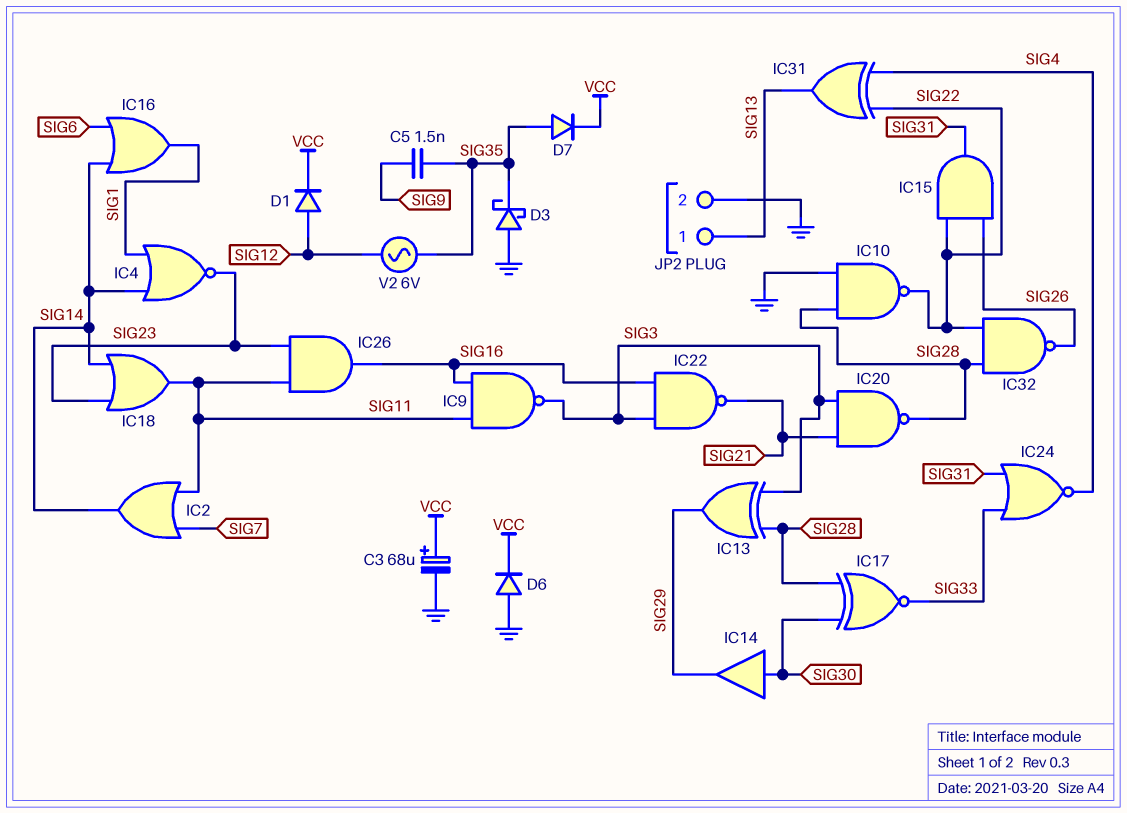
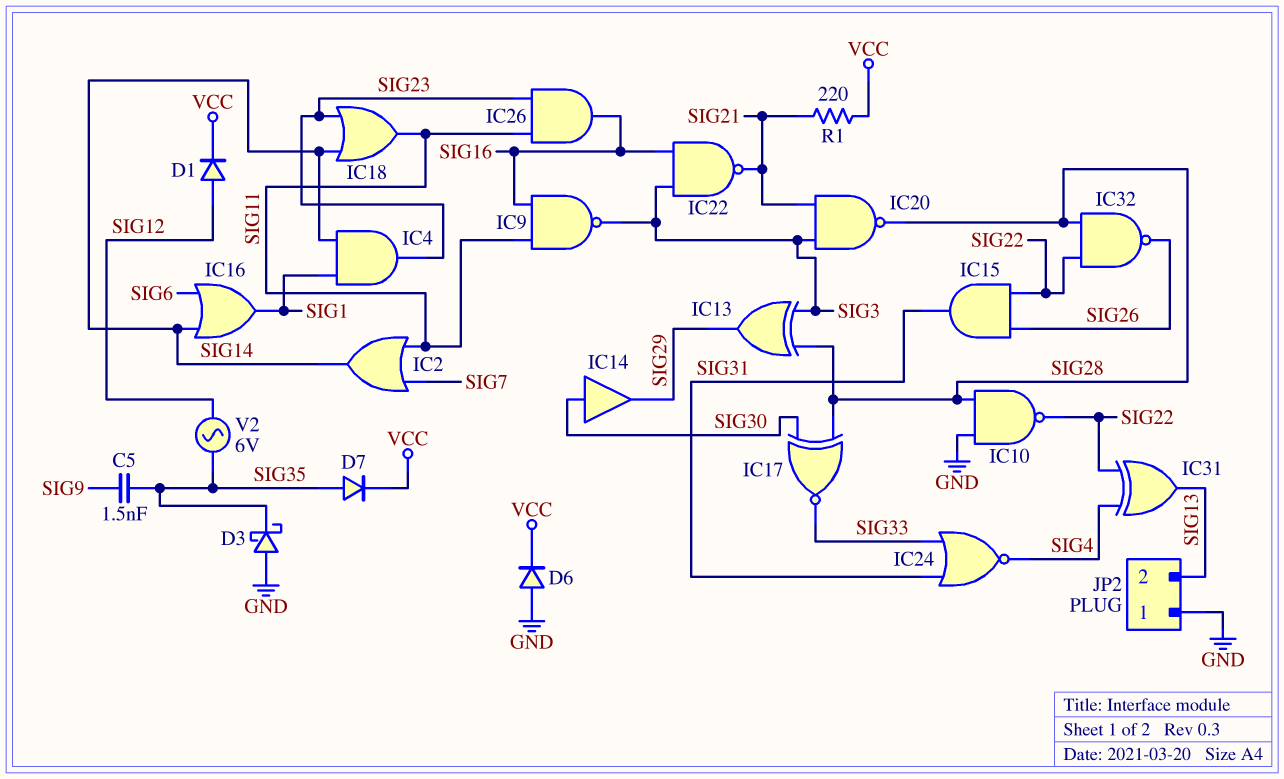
C3: 68uF (plus VCC, minus GND) -> none
IC4: NOR (in SIG1, in SIG14, out SIG23) -> AND (in SIG1, in SIG14, out SIG23)
JP2 pin 1: SIG13 -> GND
JP2 pin 2: GND -> SIG13
R1: none -> 220 (SIG21, VCC)

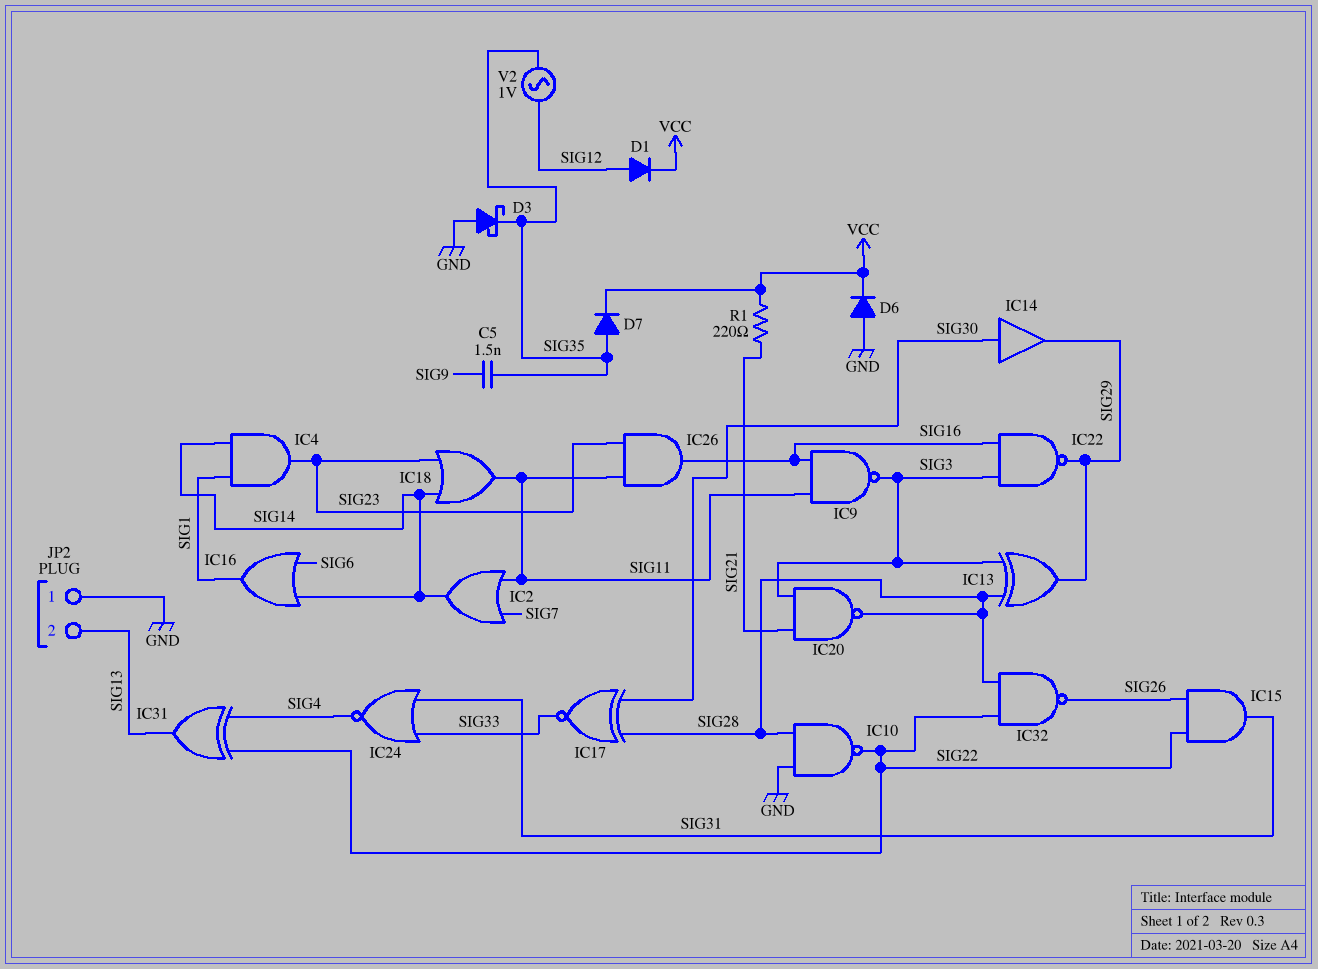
IC22: NAND (in SIG3, in SIG16, out SIG21) -> NAND (in SIG3, in SIG16, out SIG29)
V2: AC 6V (SIG12, SIG35) -> AC 1V (SIG12, SIG35)

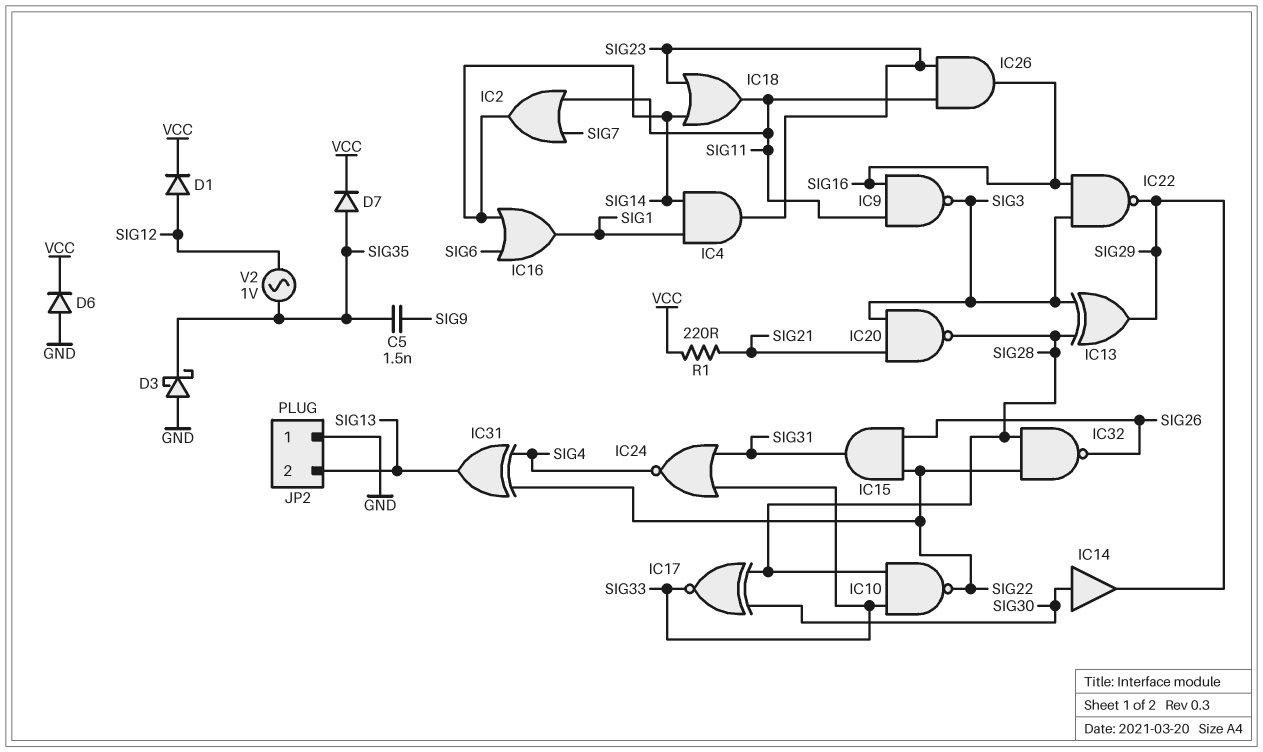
IC10: NAND (in GND, in SIG28, out SIG22) -> NAND (in SIG28, in SIG33, out SIG22)

